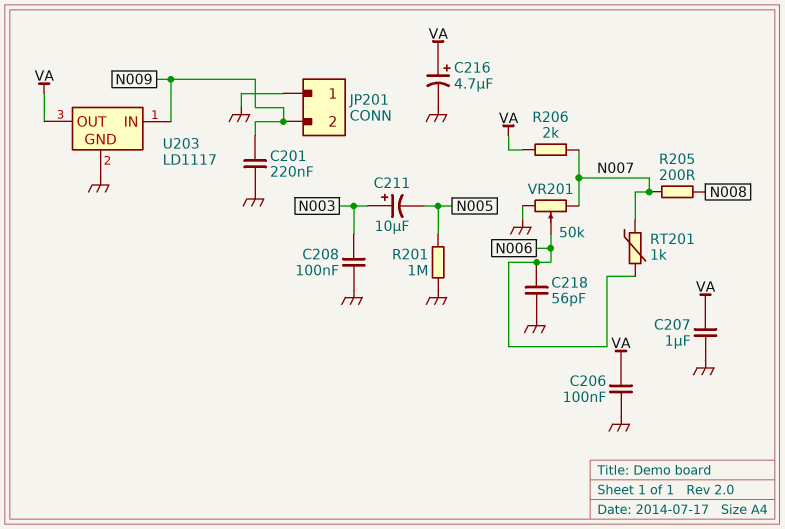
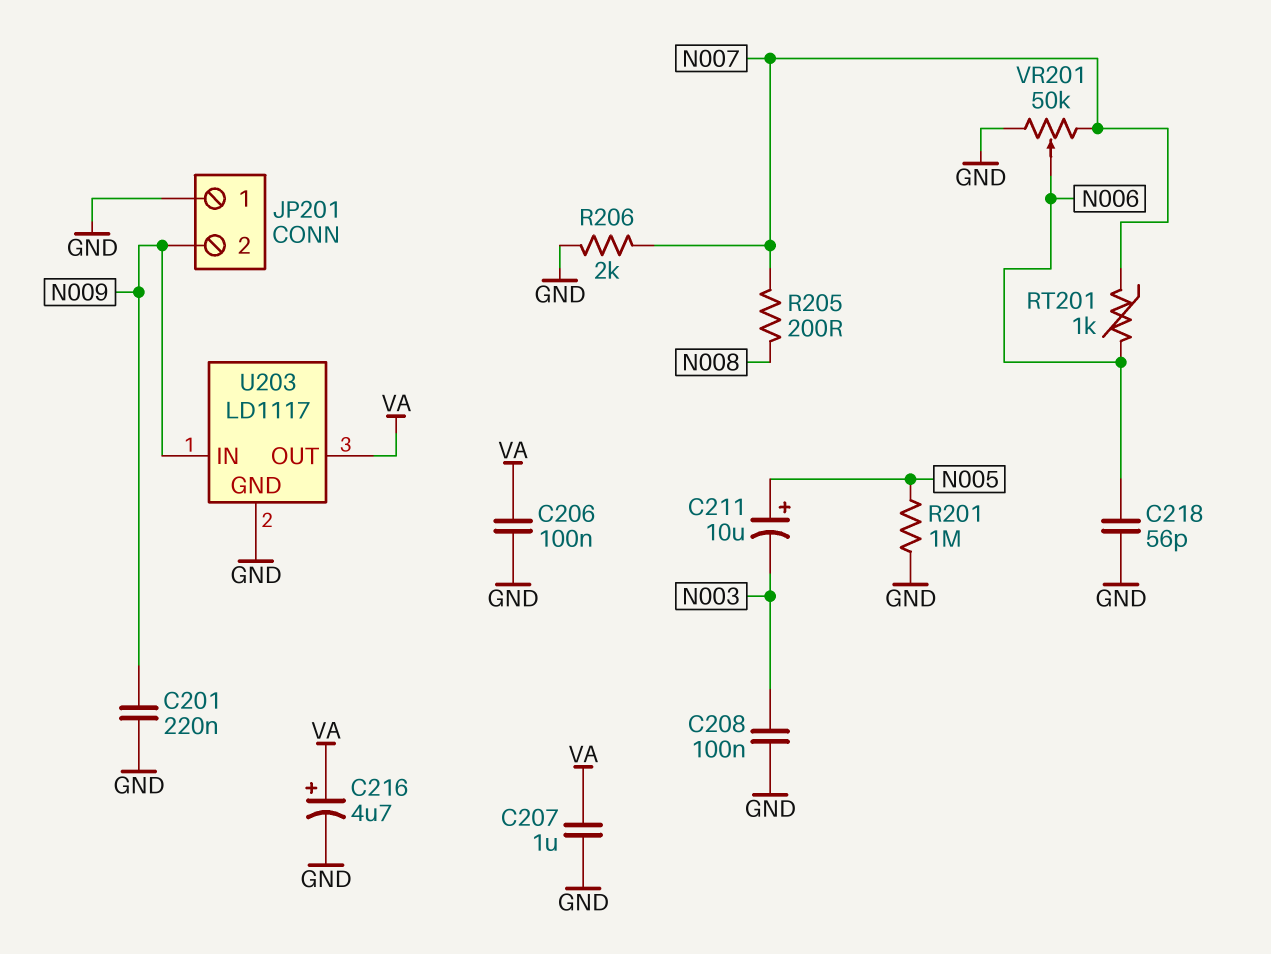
C211: 10uF (plus N003, minus N005) -> 10uF (plus N005, minus N003)
R206: 2k (N007, VA) -> 2k (GND, N007)

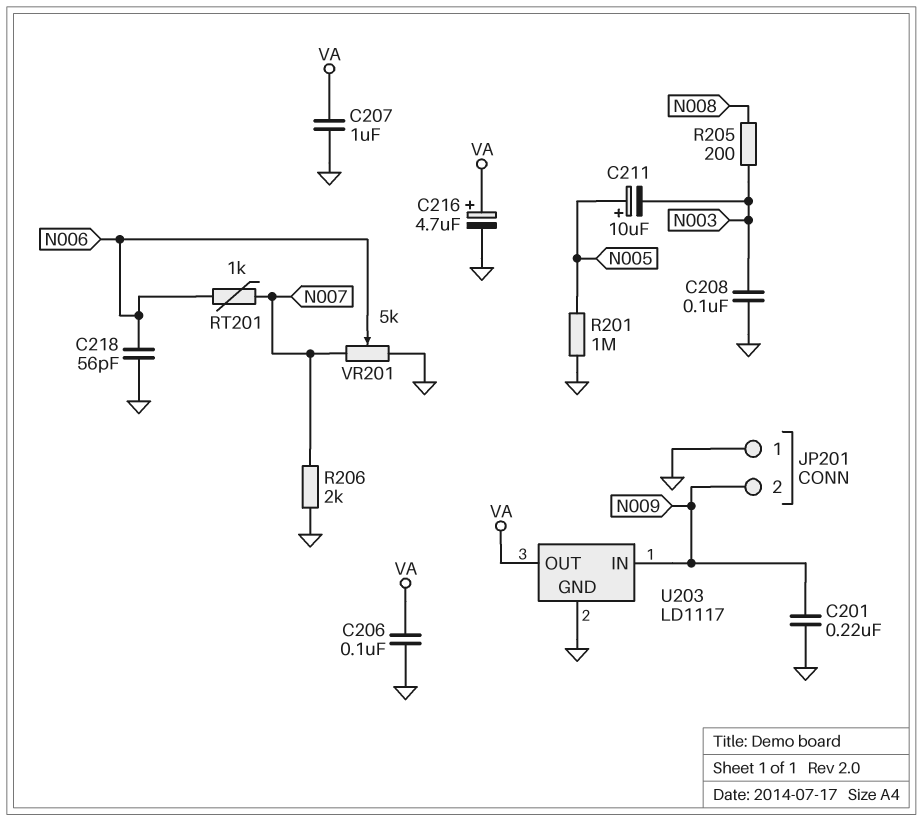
R205: 200 (N007, N008) -> 200 (N003, N008)
VR201: 50k (GND, N007, wiper N006) -> 5k (GND, N007, wiper N006)

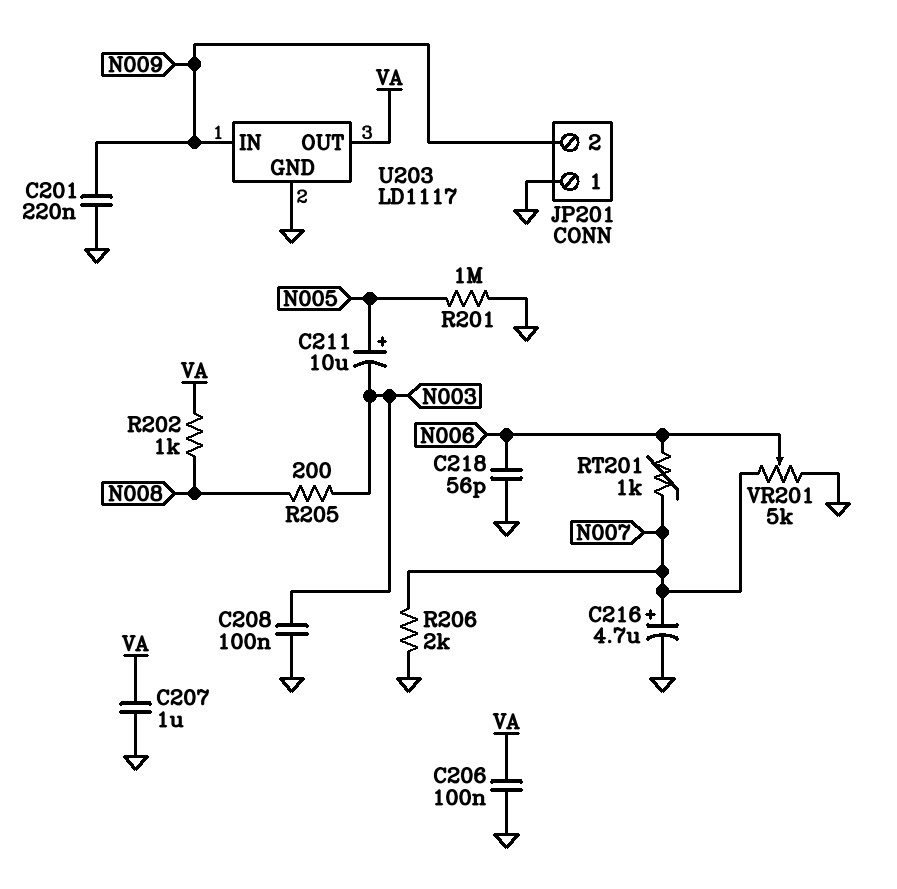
C216: 4.7uF (plus VA, minus GND) -> 4.7uF (plus N007, minus GND)
R202: none -> 1k (N008, VA)

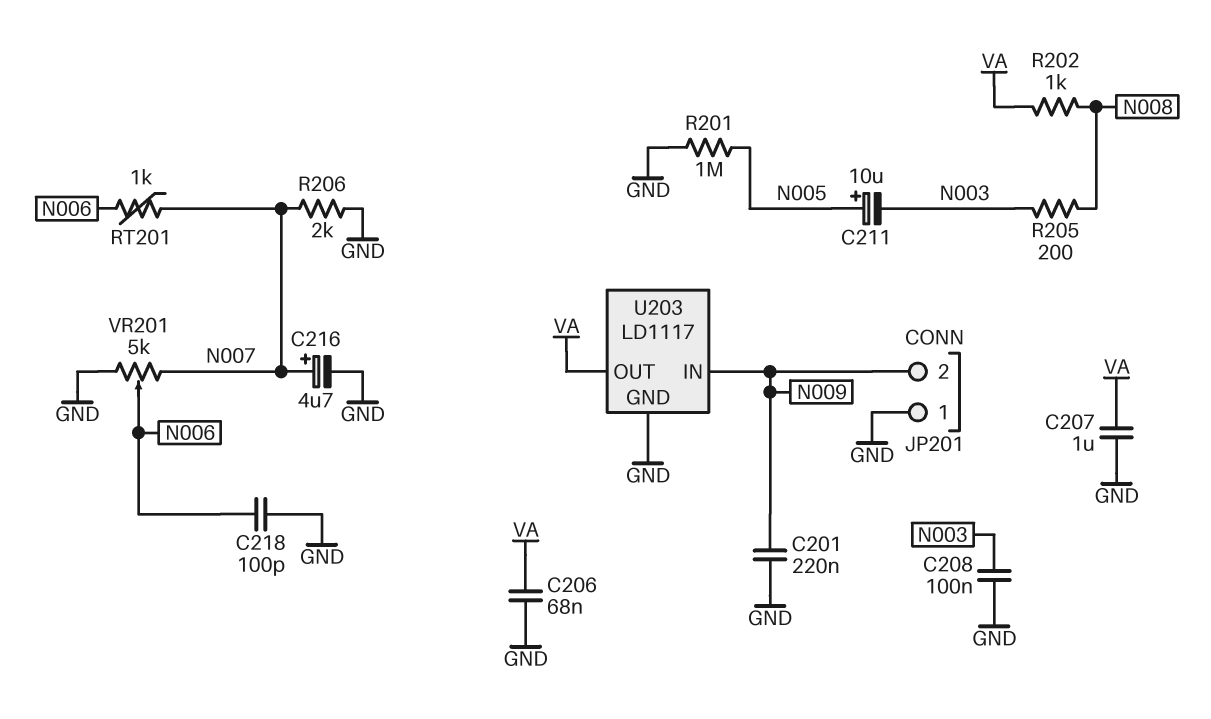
C206: 100nF (GND, VA) -> 68nF (GND, VA)
C218: 56pF (GND, N006) -> 100pF (GND, N006)

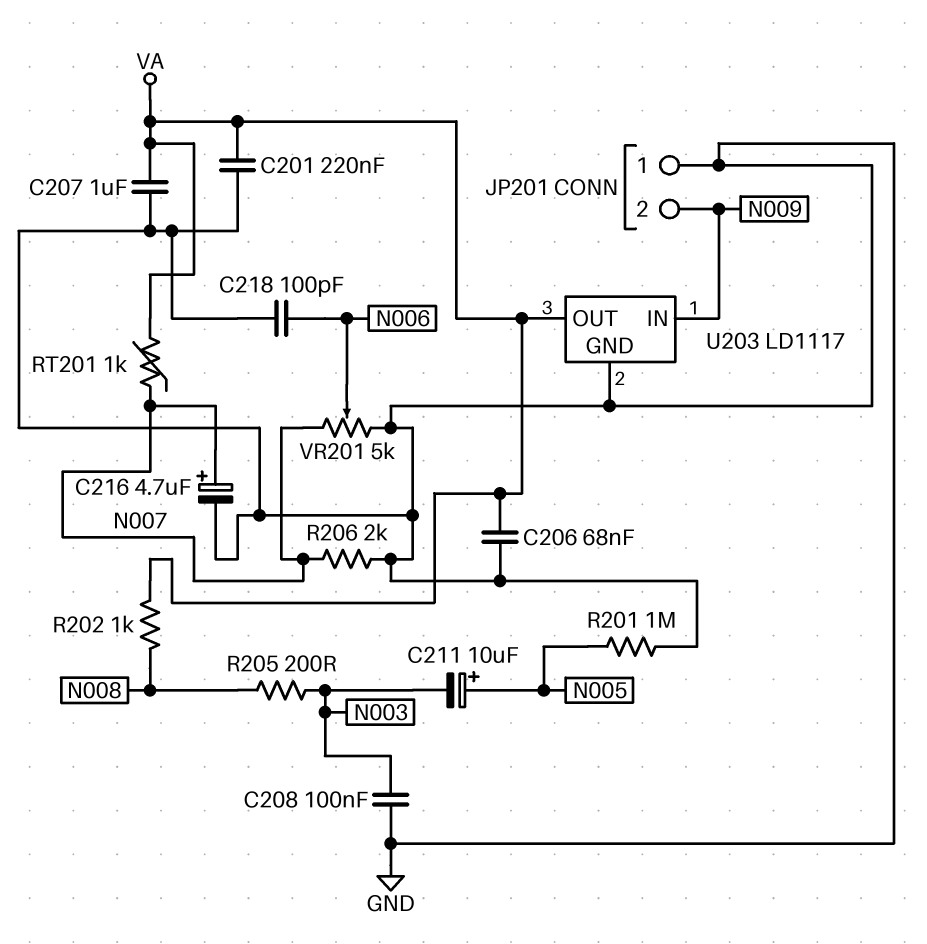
C201: 220nF (GND, N009) -> 220nF (GND, VA)
RT201: 1k (N006, N007) -> 1k (N007, VA)

